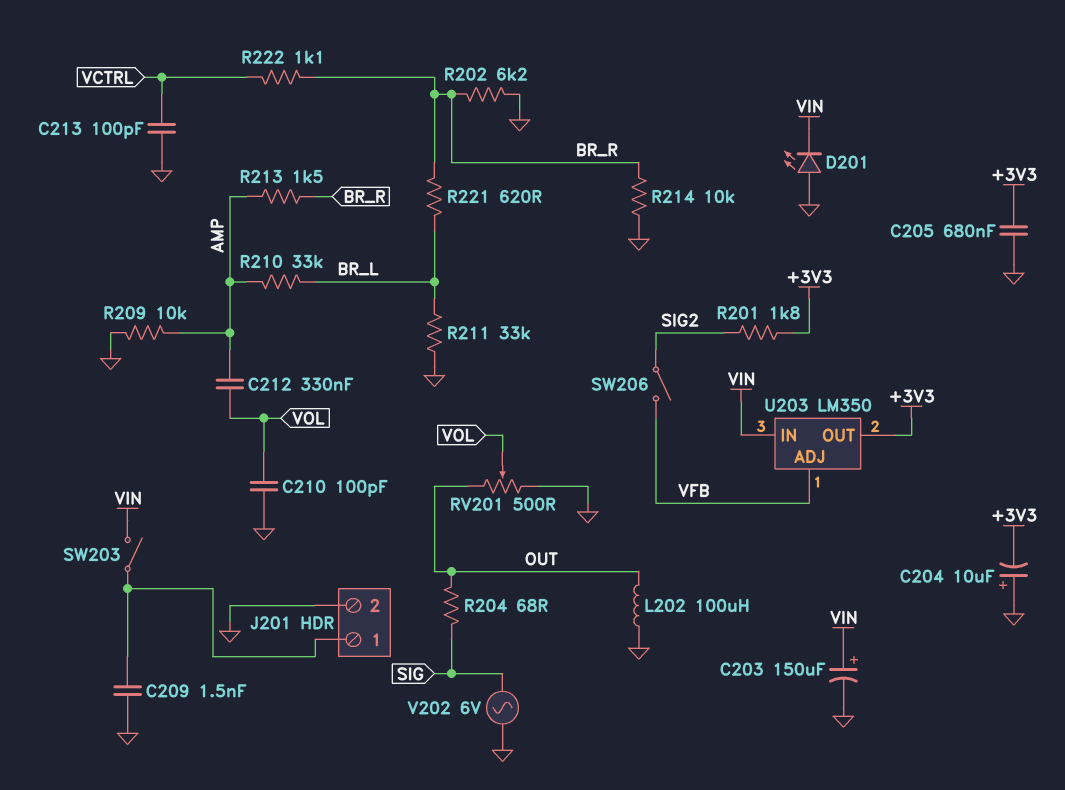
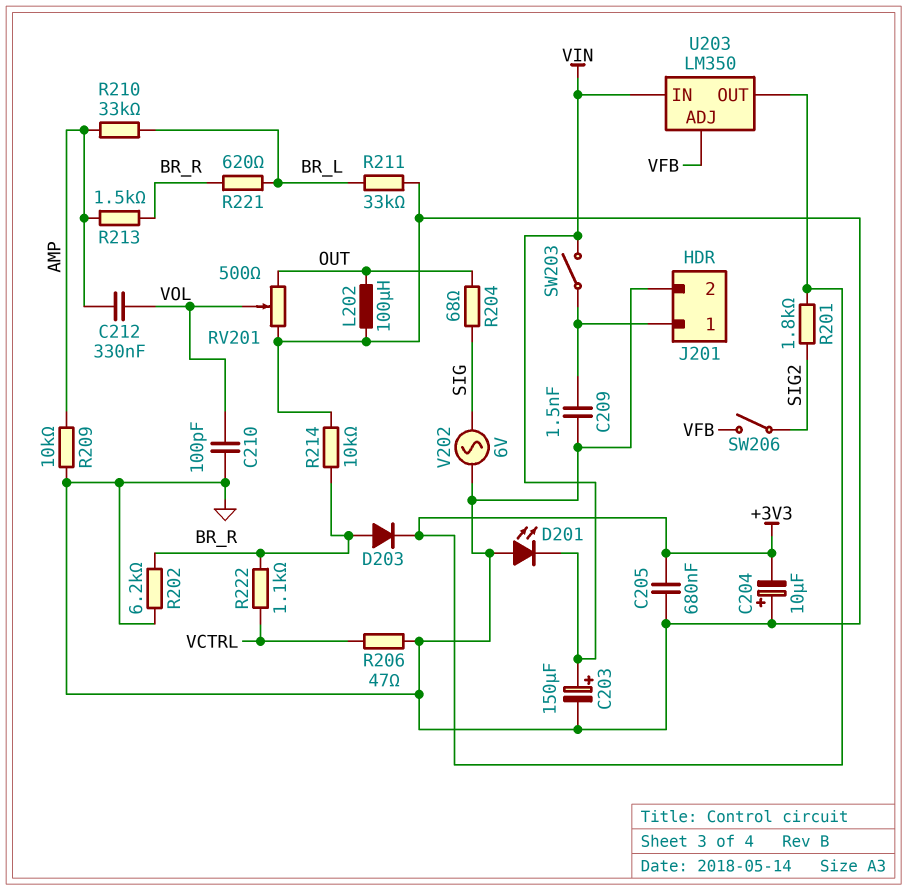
C213: 100pF (GND, VCTRL) -> none
D203: none -> diode (A BR_R, K +3V3)
R206: none -> 47 (GND, VCTRL)

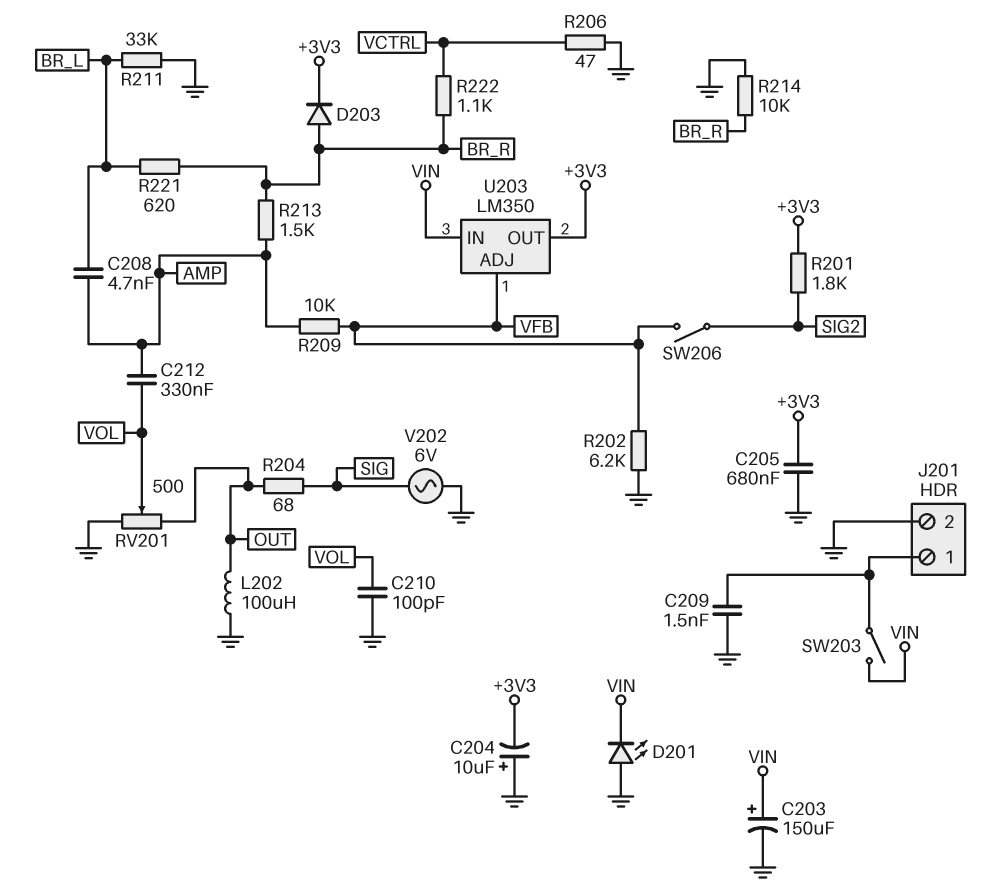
C208: none -> 4.7nF (AMP, BR_L)
R202: 6.2k (BR_R, GND) -> 6.2k (GND, VFB)
R209: 10k (AMP, GND) -> 10k (AMP, VFB)
R210: 33k (AMP, BR_L) -> none

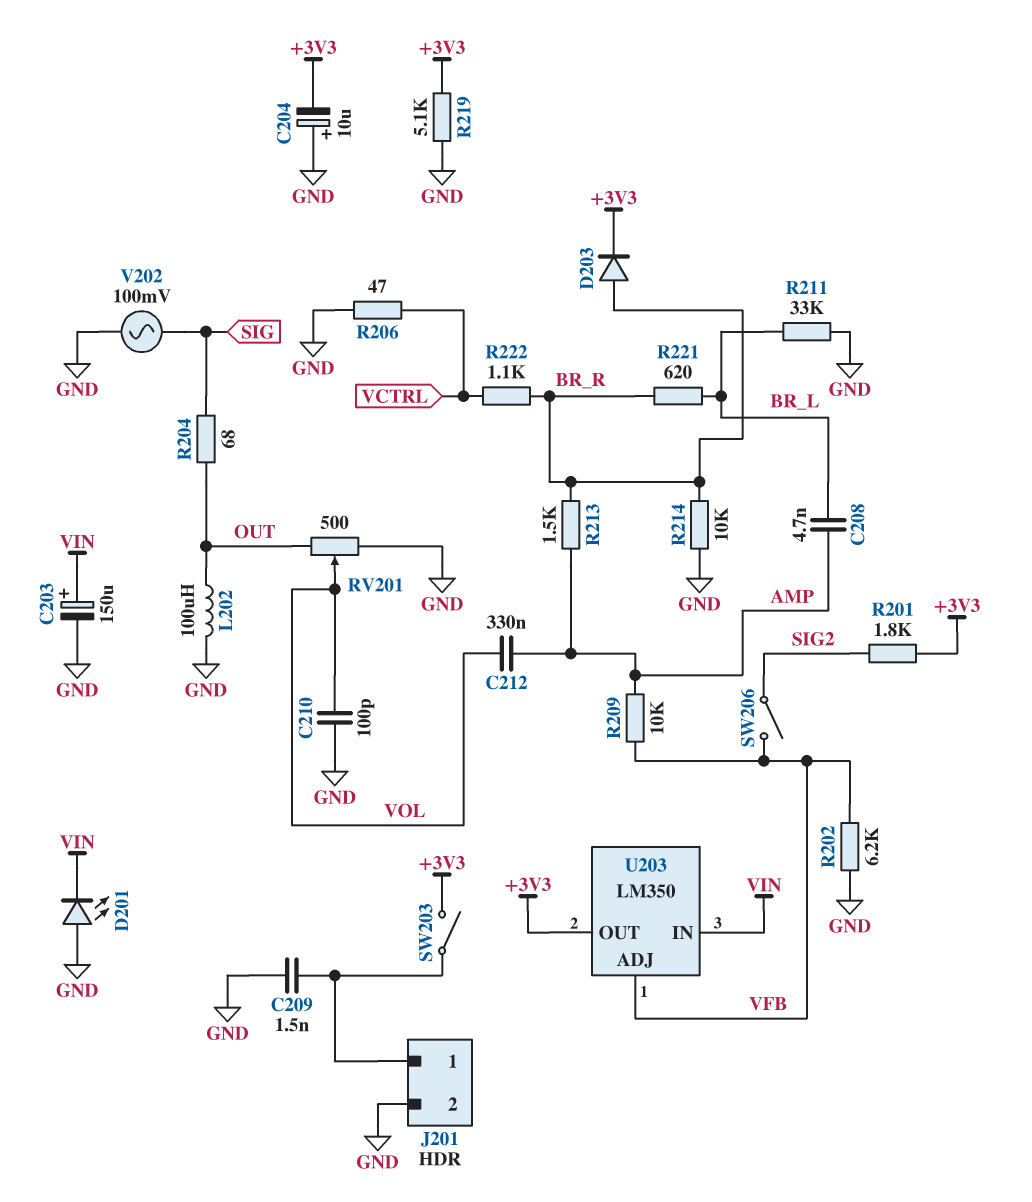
C205: 680nF (+3V3, GND) -> none
R219: none -> 5.1k (+3V3, GND)
SW203: switch (J201/1, VIN) -> switch (+3V3, J201/1)
V202: AC 6V (GND, SIG) -> AC 100mV (GND, SIG)

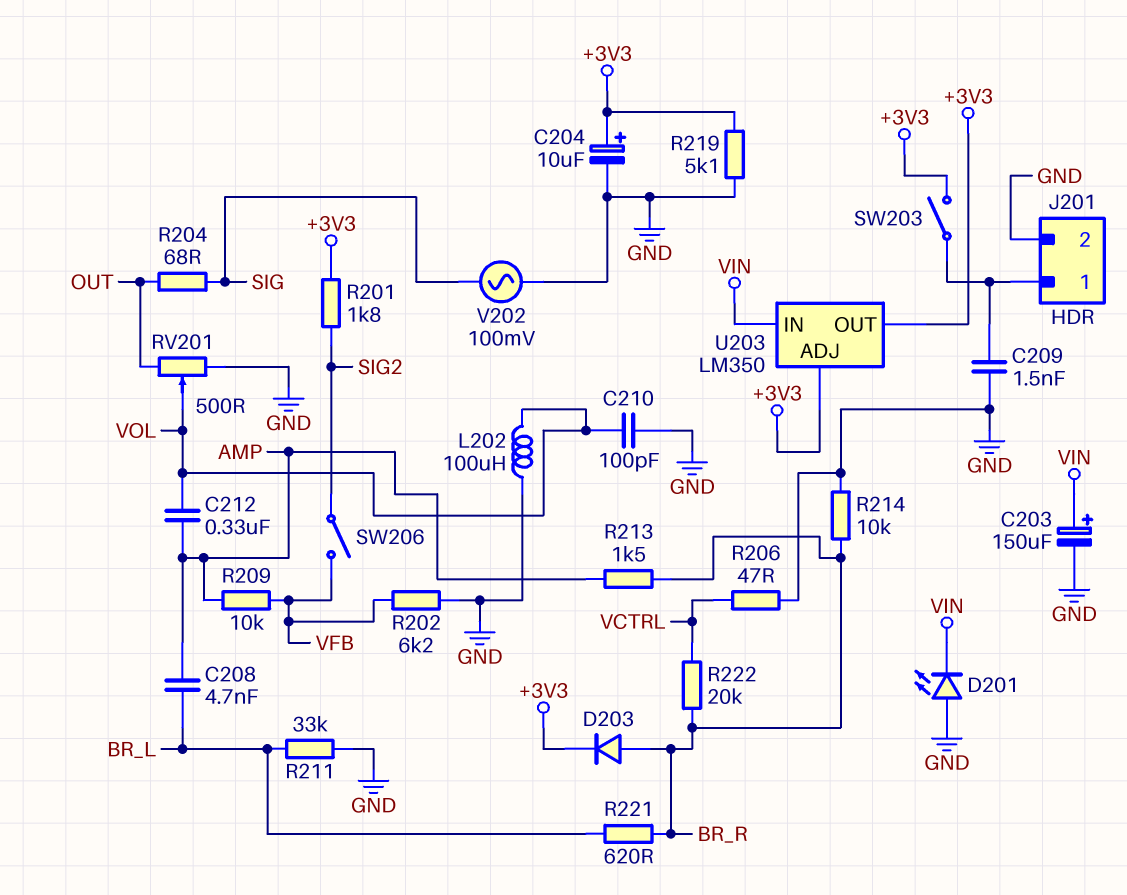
C204: 10uF (plus GND, minus +3V3) -> 10uF (plus +3V3, minus GND)
L202: 100uH (GND, OUT) -> 100uH (GND, VOL)
R222: 1.1k (BR_R, VCTRL) -> 20k (BR_R, VCTRL)
U203 pin ADJ: VFB -> +3V3

